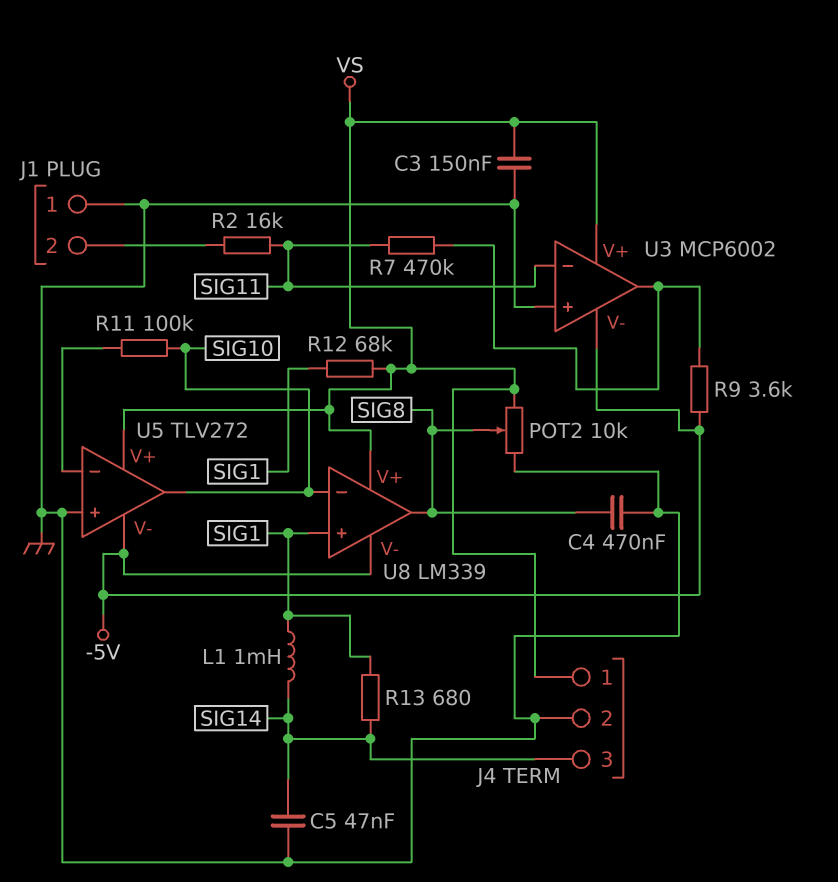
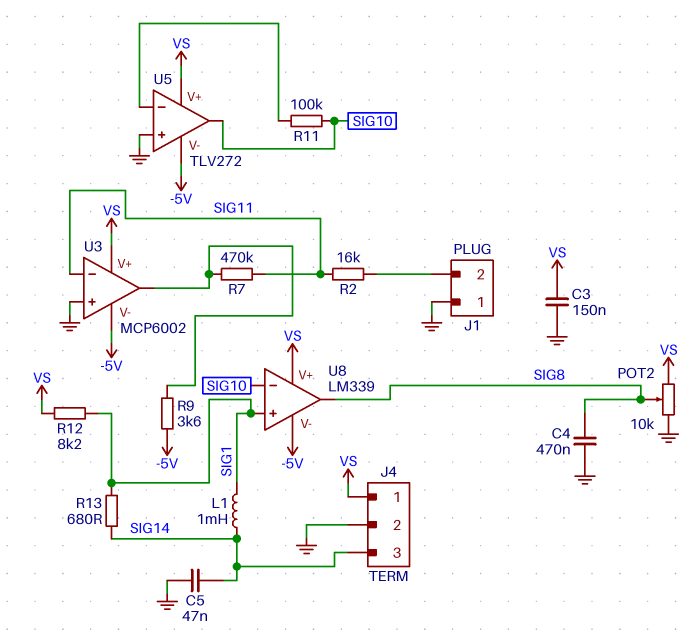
R12: 68k (SIG1, VS) -> 8.2k (SIG1, VS)

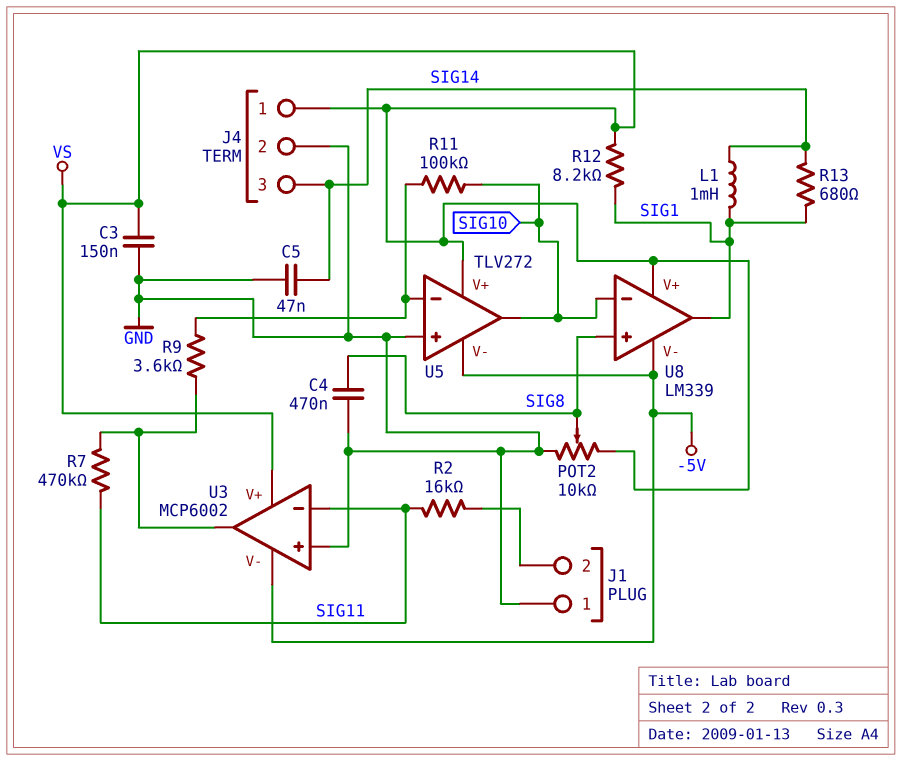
R9: 3.6k (-5V, U3/out) -> 3.6k (U3/out, U5/in-)
U8 pin in+: SIG1 -> SIG8
U8 pin out: SIG8 -> SIG1

